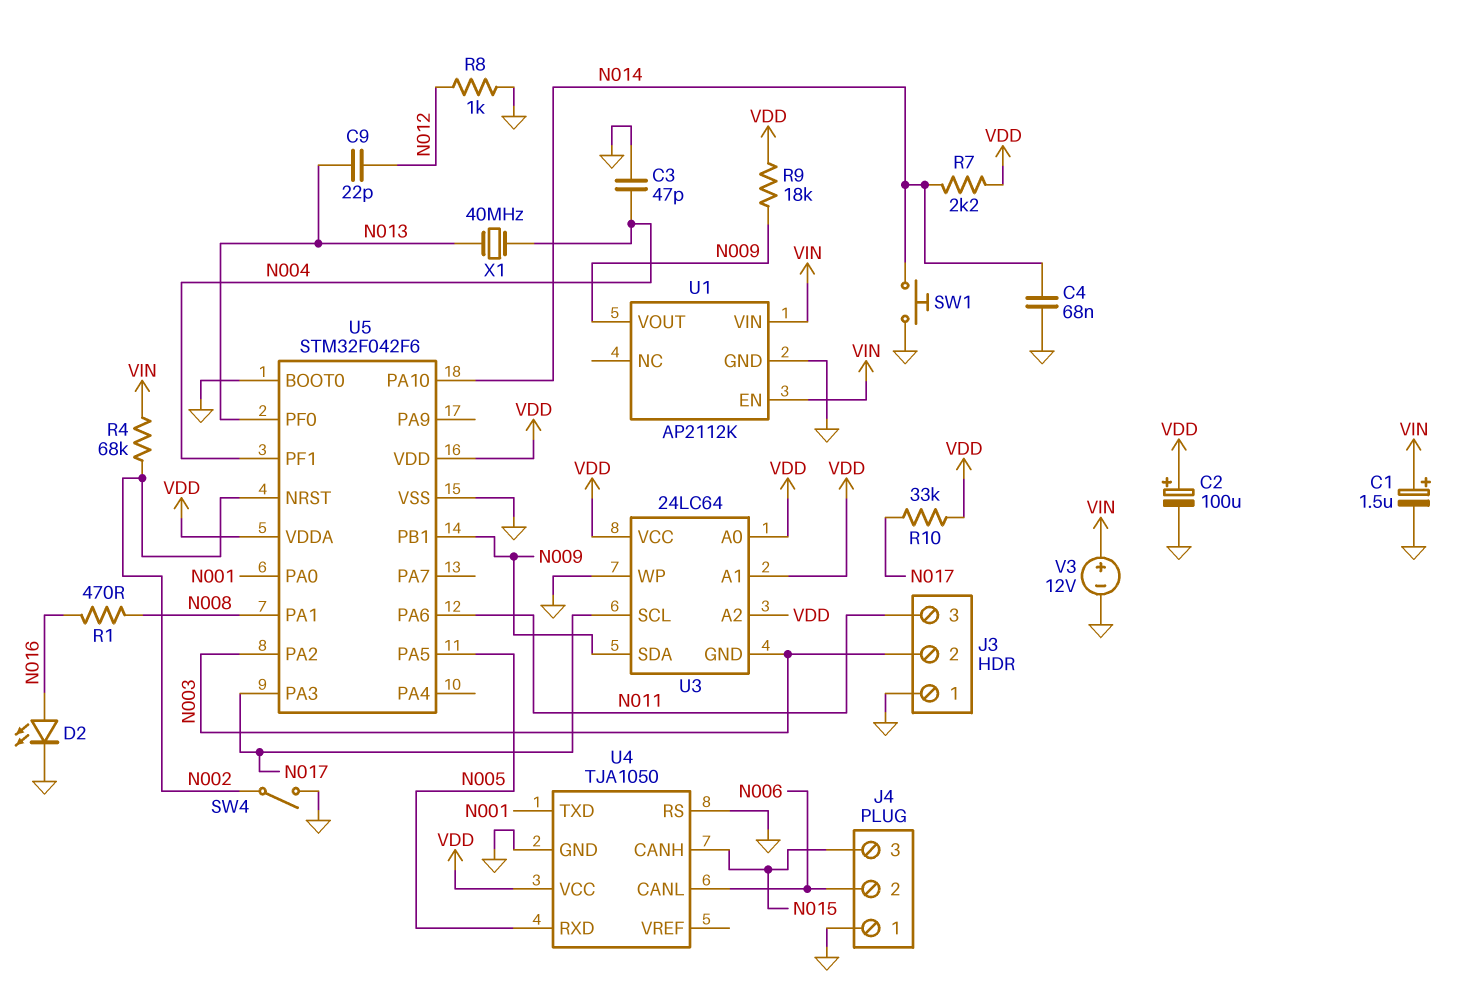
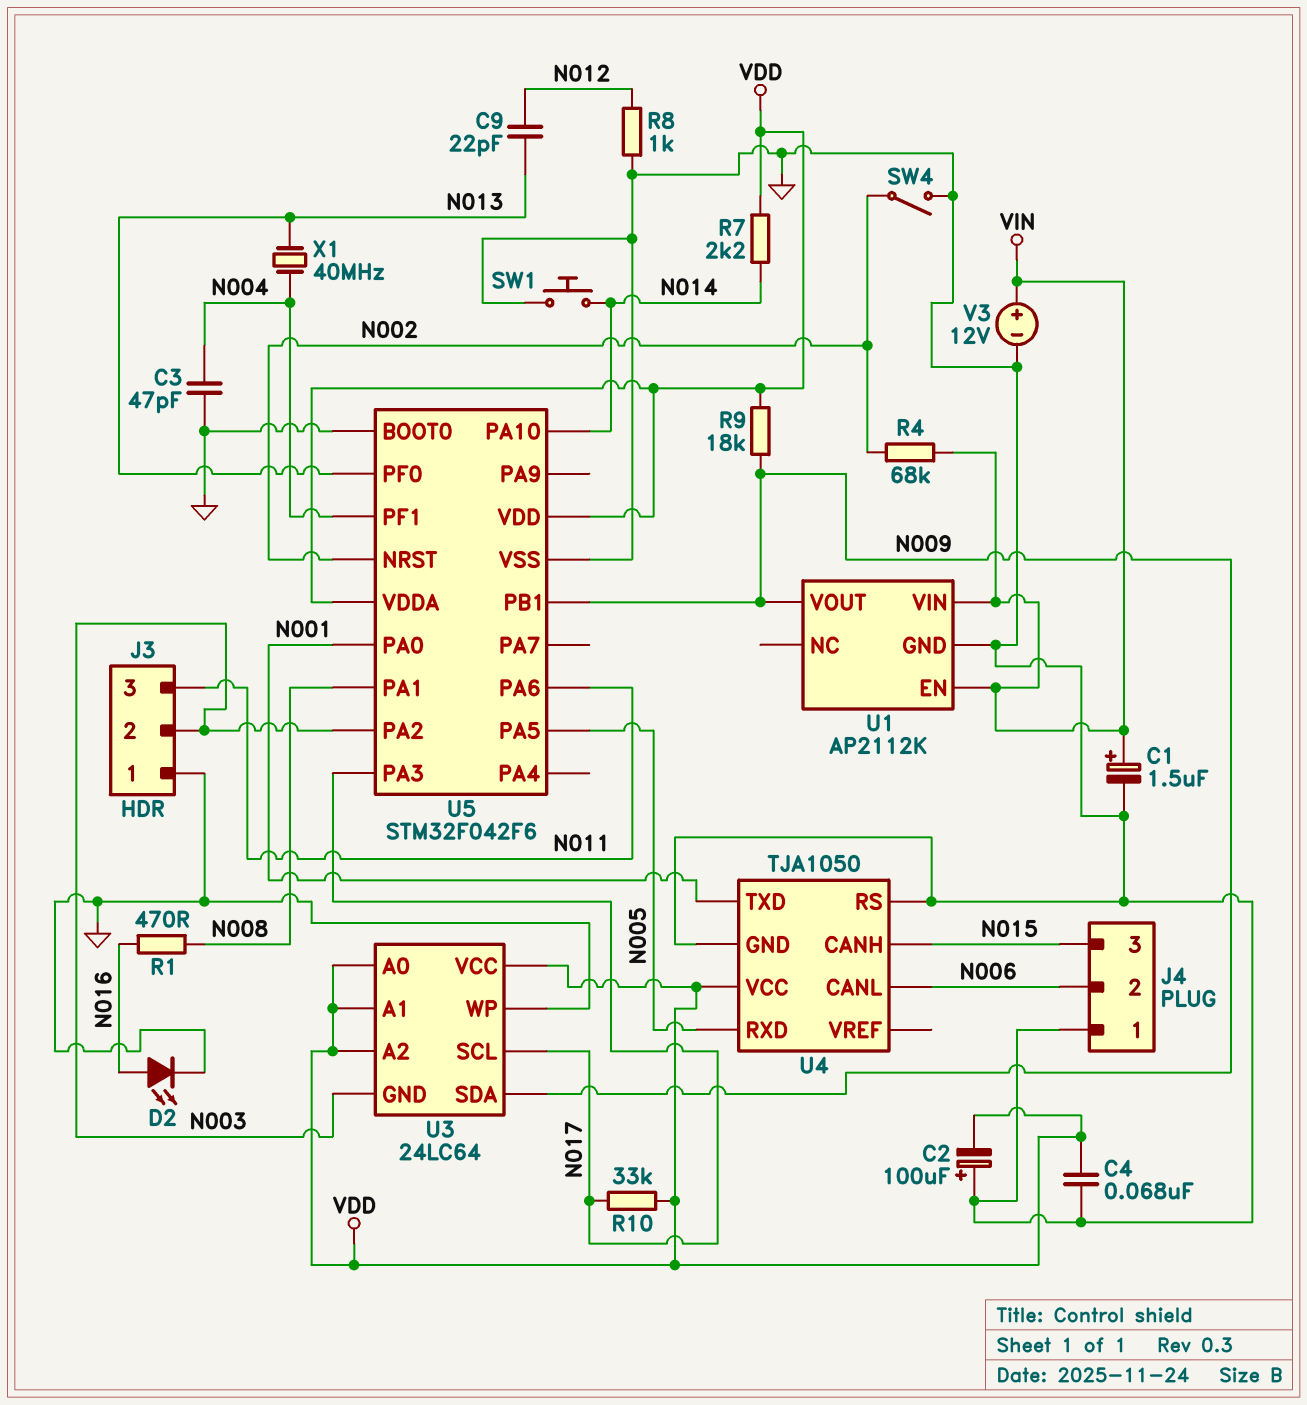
C2: 100uF (plus VDD, minus GND) -> 100uF (plus GND, minus VDD)
C4: 68nF (GND, N014) -> 68nF (GND, VDD)

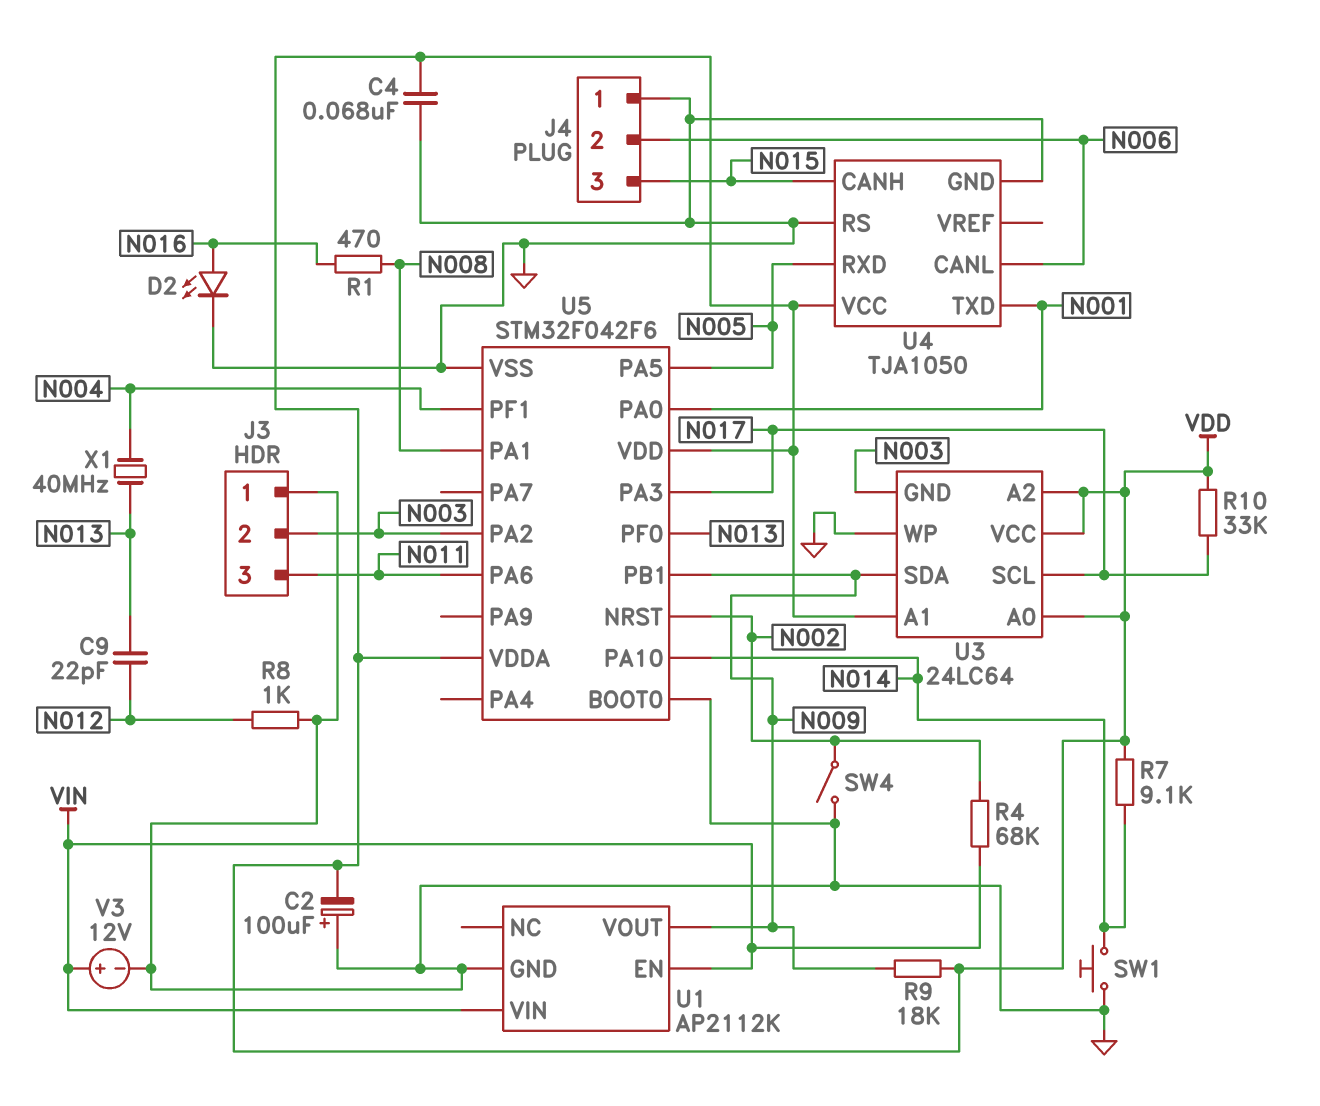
C1: 1.5uF (plus VIN, minus GND) -> none
C3: 47pF (GND, N004) -> none
R7: 2.2k (N014, VDD) -> 9.1k (N014, VDD)

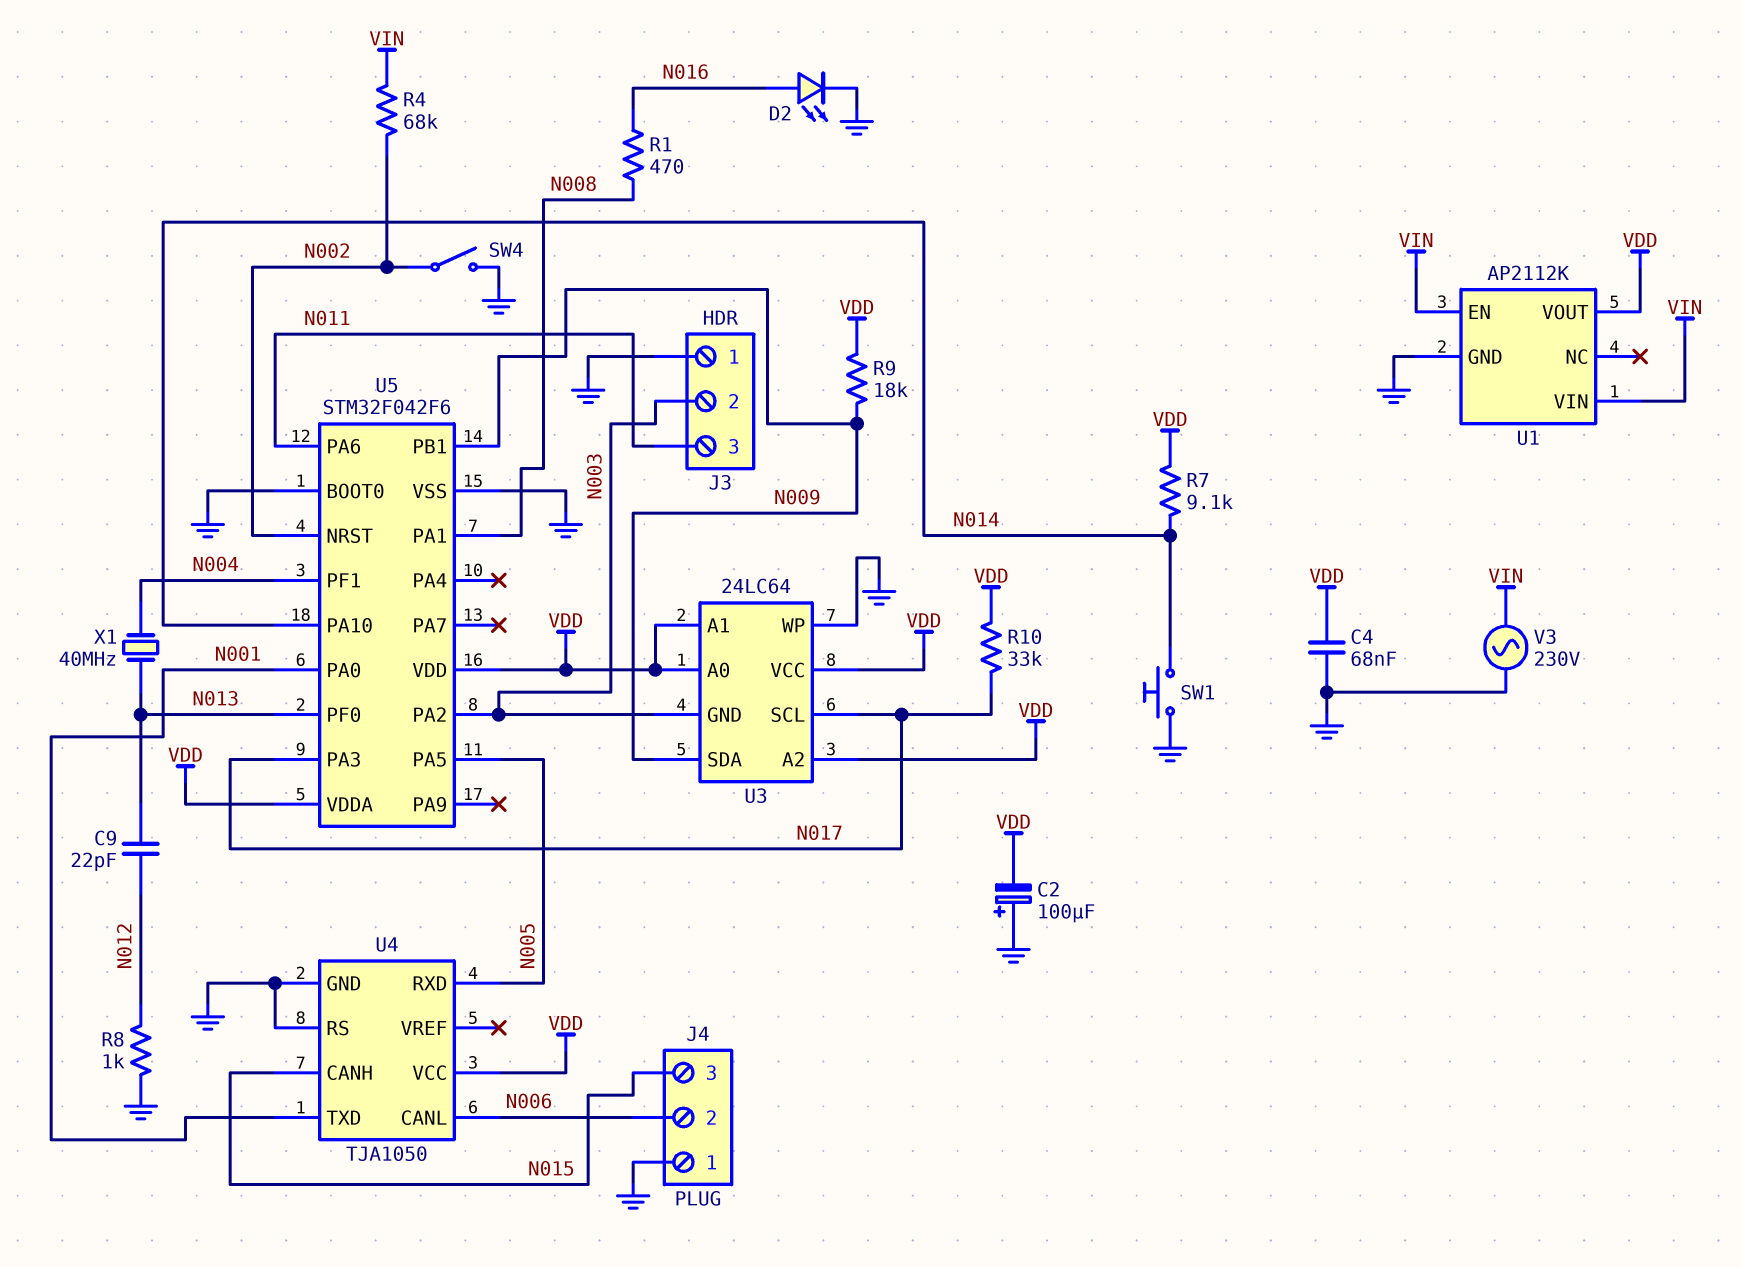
U1 pin VOUT: N009 -> VDD
V3: 12V (plus VIN, minus GND) -> AC 230V (GND, VIN)

